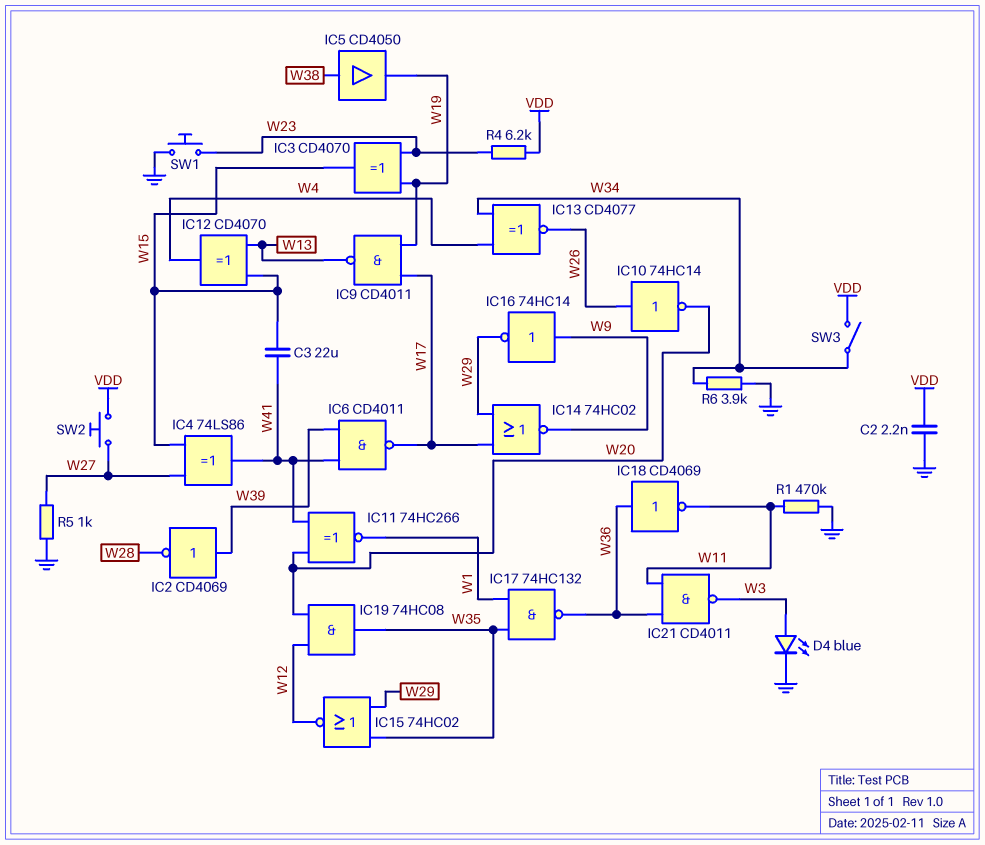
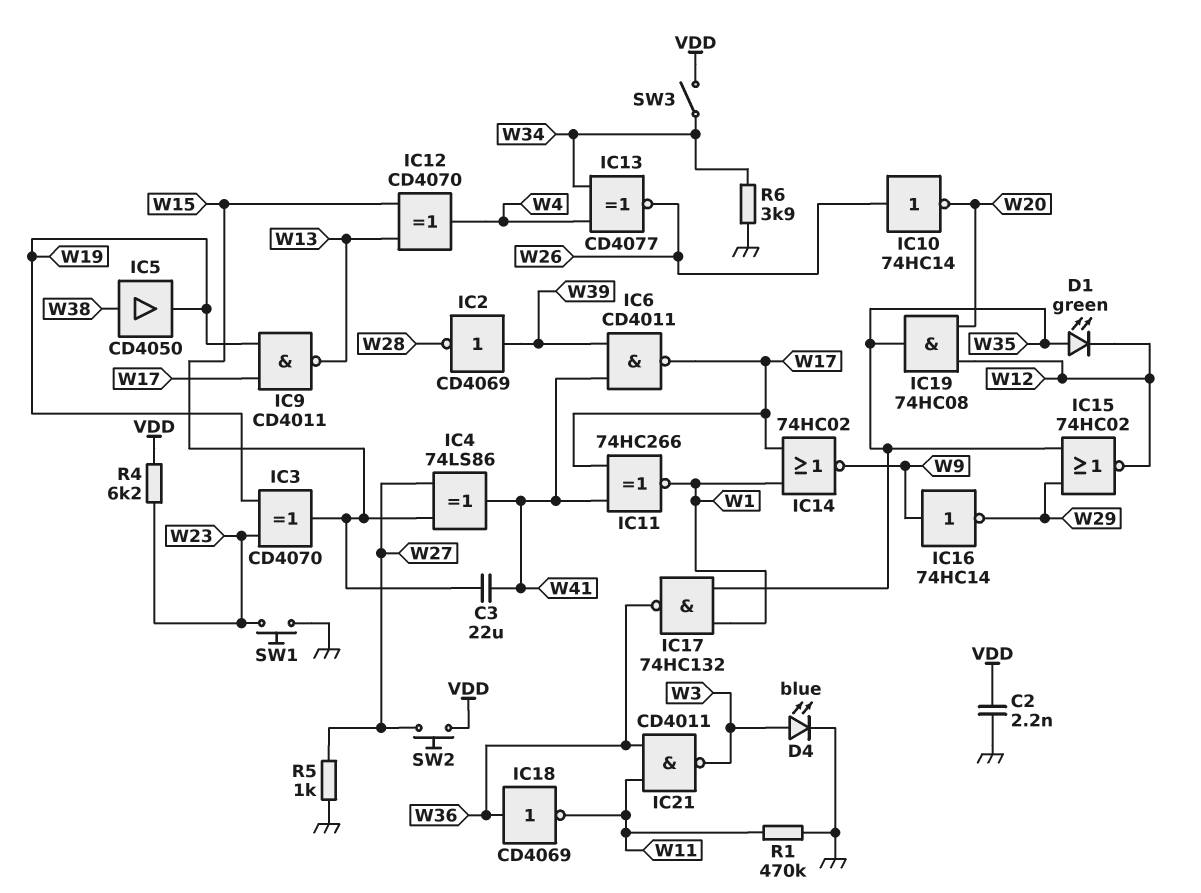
D1: none -> LED green (A W35, K W12)
IC11: XNOR 74HC266 (in W20, in W41, out W1) -> XNOR 74HC266 (in W17, in W41, out W1)
IC14: NOR 74HC02 (in W17, in W29, out W9) -> NOR 74HC02 (in W1, in W17, out W9)

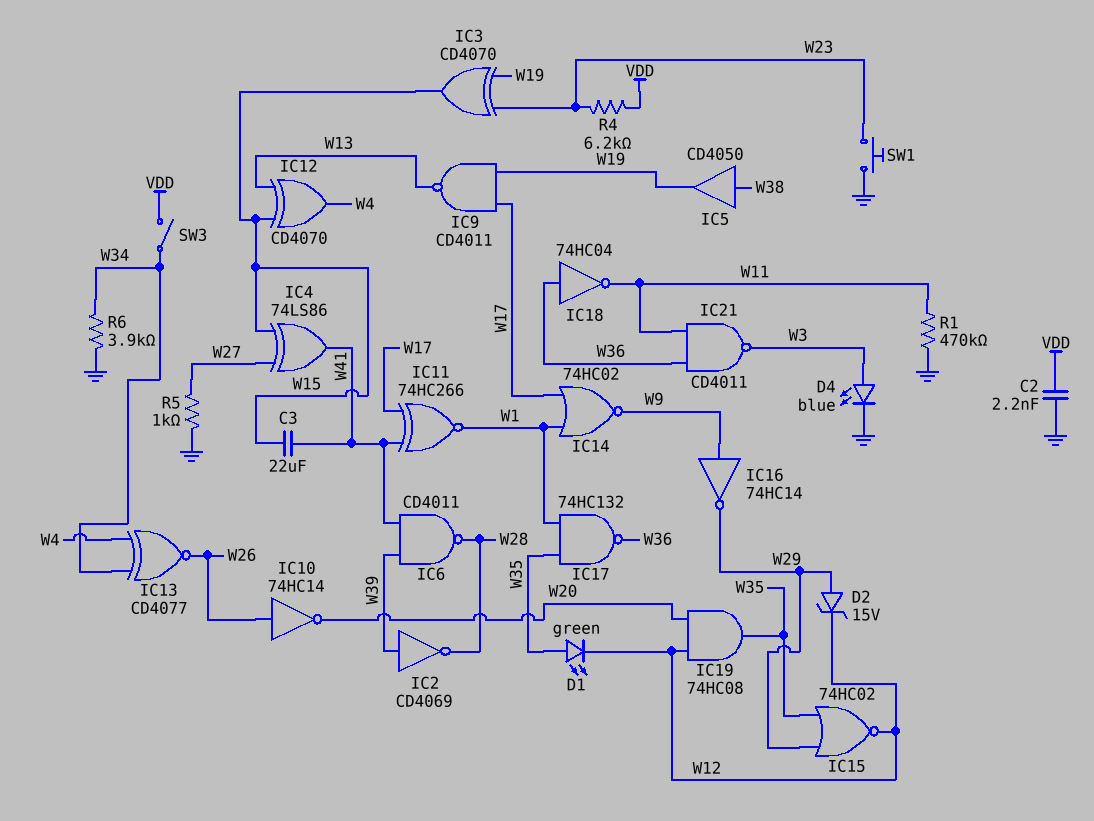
D2: none -> zener 15V (A W29, K W12)
IC6: NAND CD4011 (in W39, in W41, out W17) -> NAND CD4011 (in W39, in W41, out W28)
IC18: NOT CD4069 (in W36, out W11) -> NOT 74HC04 (in W36, out W11)
SW2: button (VDD, W27) -> none

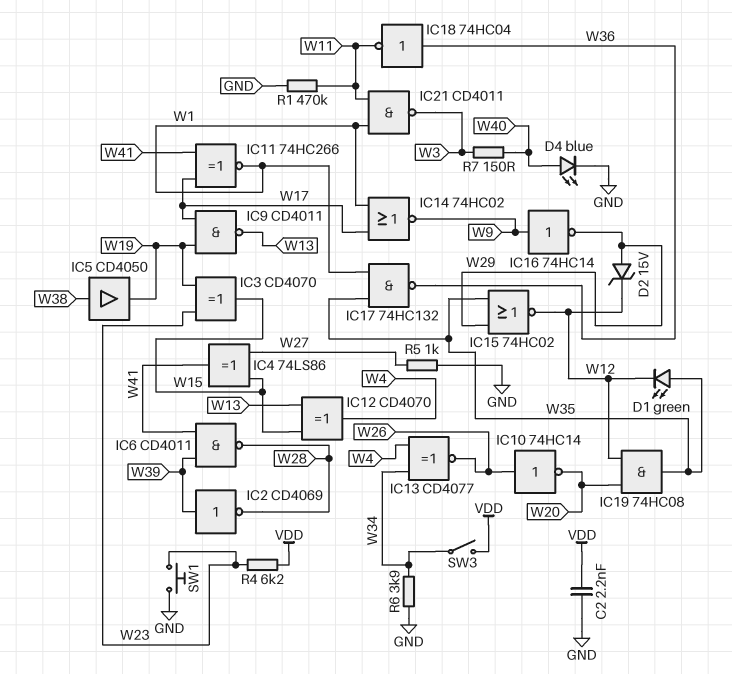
C3: 22uF (W15, W41) -> none
D4: LED blue (A W3, K GND) -> LED blue (A W40, K GND)
IC21: NAND CD4011 (in W11, in W36, out W3) -> NAND CD4011 (in W1, in W11, out W3)
R7: none -> 150 (W3, W40)

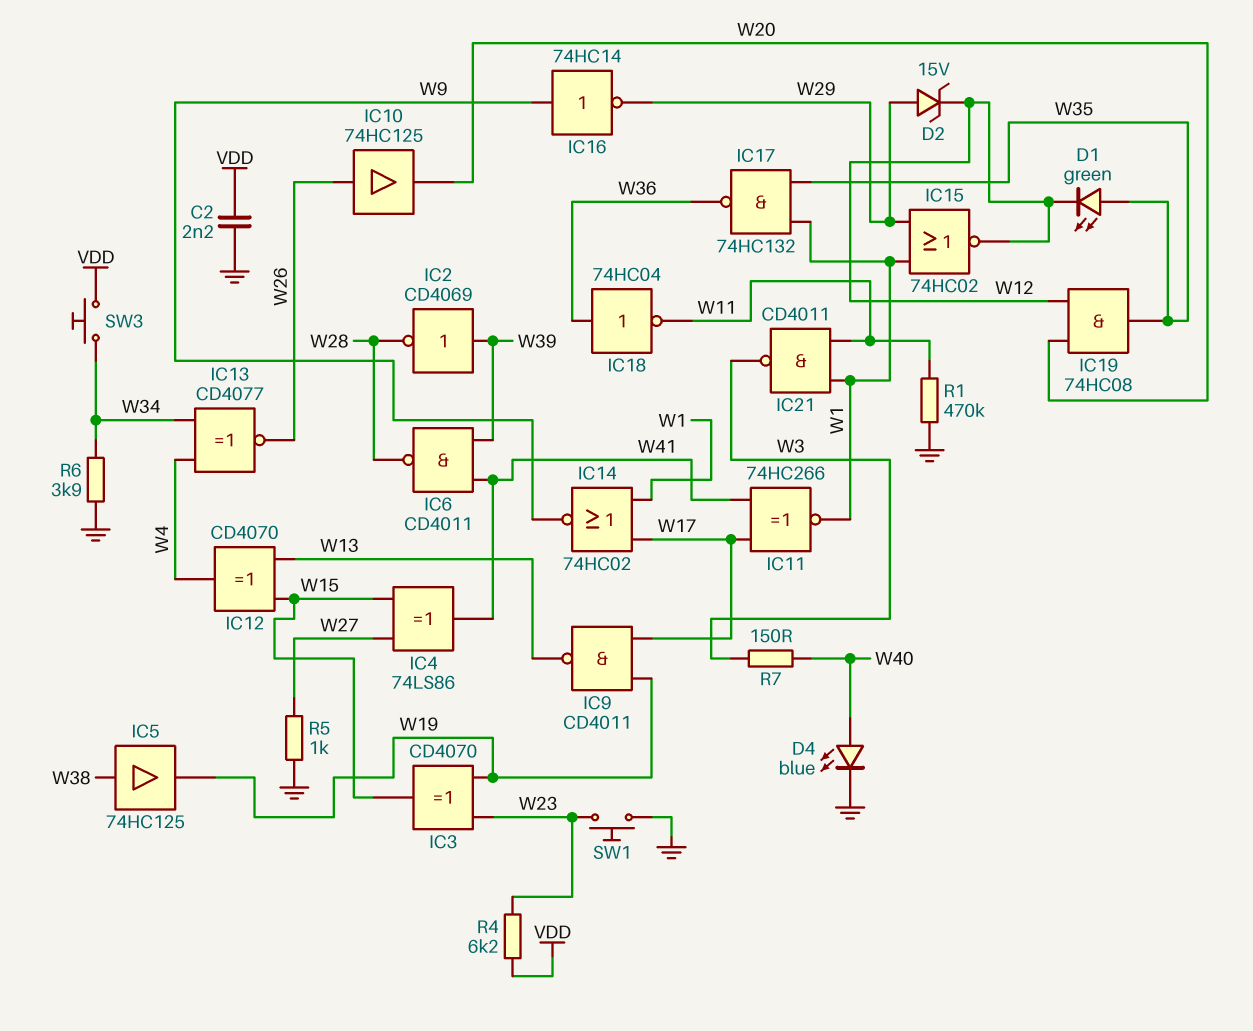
IC5: buffer CD4050 (in W38, out W19) -> buffer 74HC125 (in W38, out W19)
IC10: NOT 74HC14 (in W26, out W20) -> buffer 74HC125 (in W26, out W20)
IC15: NOR 74HC02 (in W29, in W35, out W12) -> NOR 74HC02 (in W1, in W29, out W12)
SW3: switch (VDD, W34) -> button (VDD, W34)

